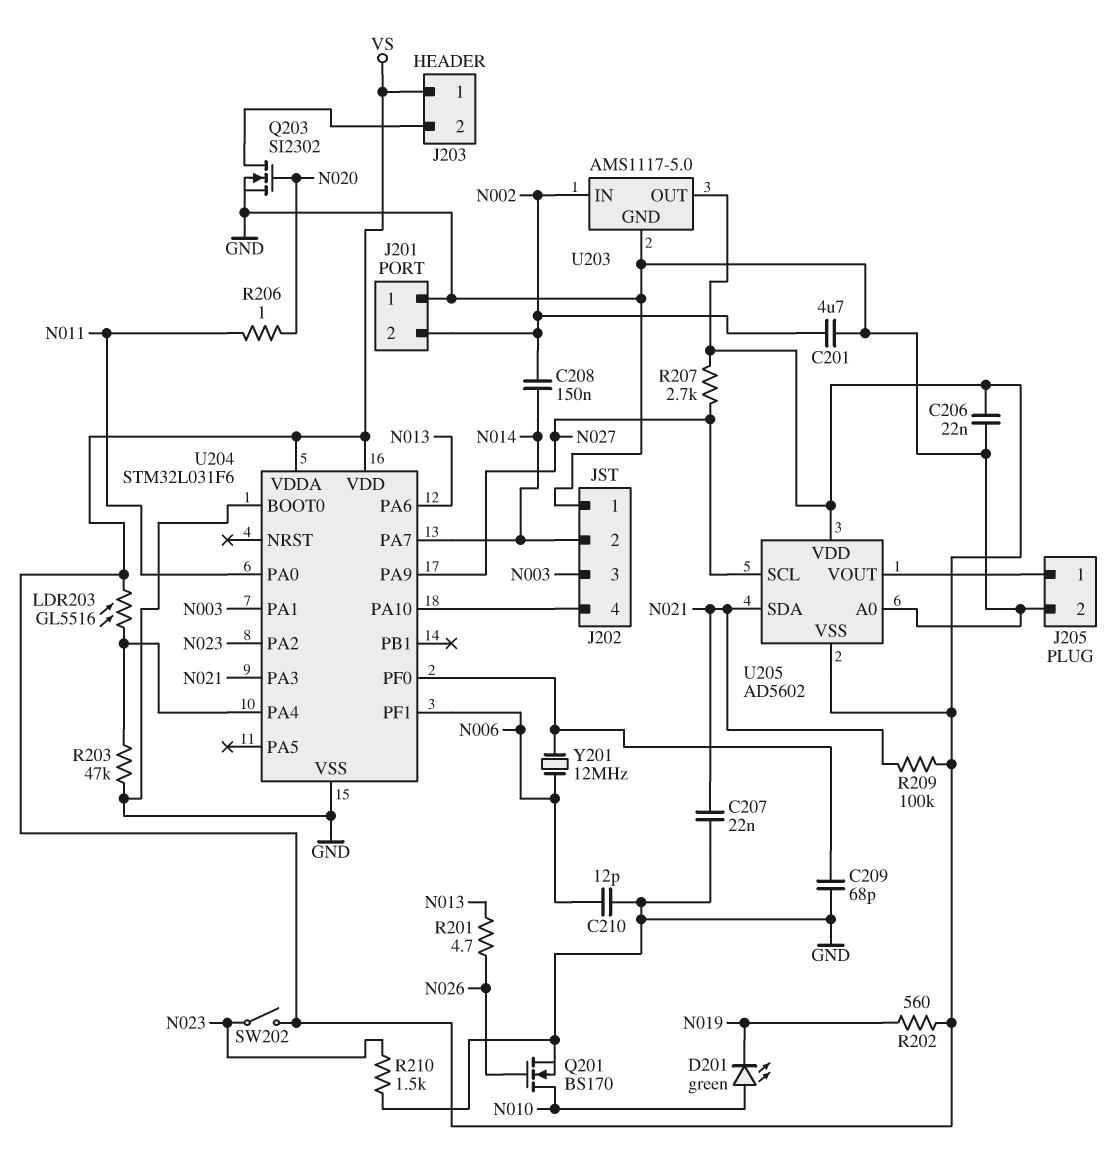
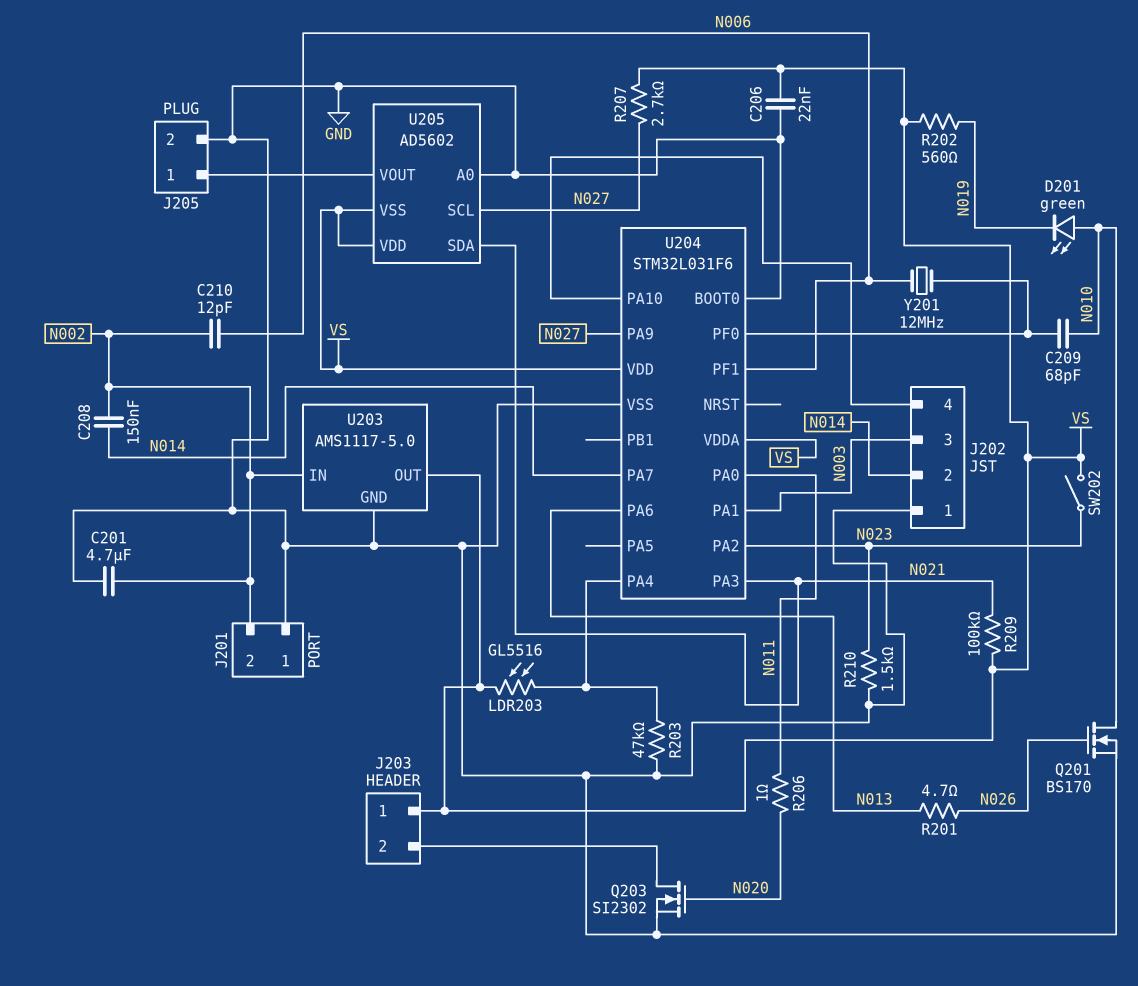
C207: 22nF (GND, N021) -> none
C209: 68pF (GND, U204/PF0) -> 68pF (N010, U204/PF0)
C210: 12pF (GND, N006) -> 12pF (N002, N006)

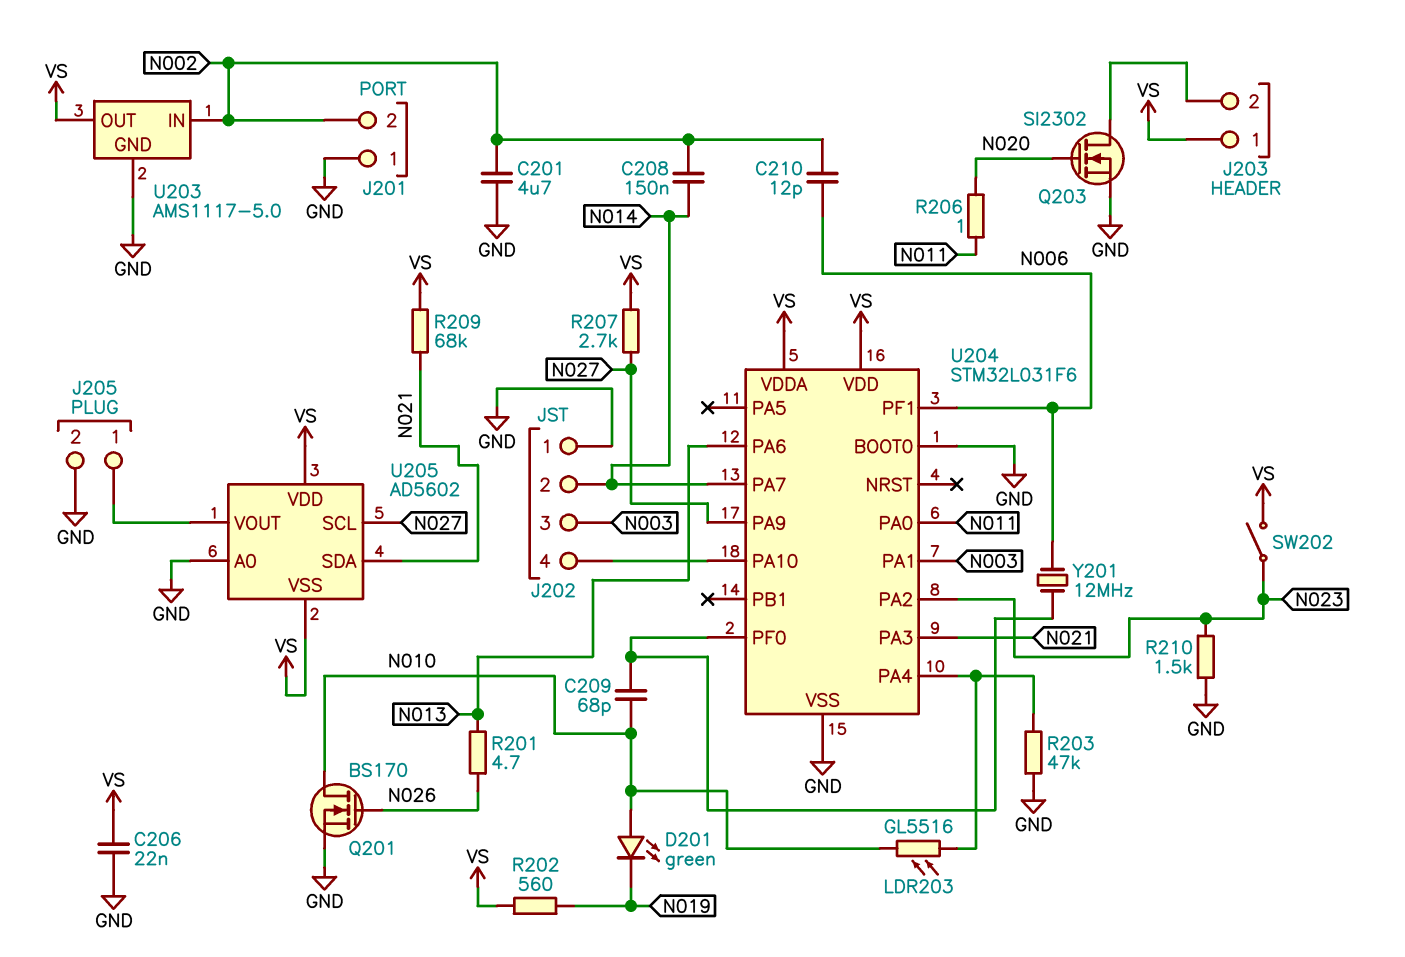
LDR203: GL5516 (U204/PA4, VS) -> GL5516 (N010, U204/PA4)
R209: 100k (N021, VS) -> 68k (N021, VS)

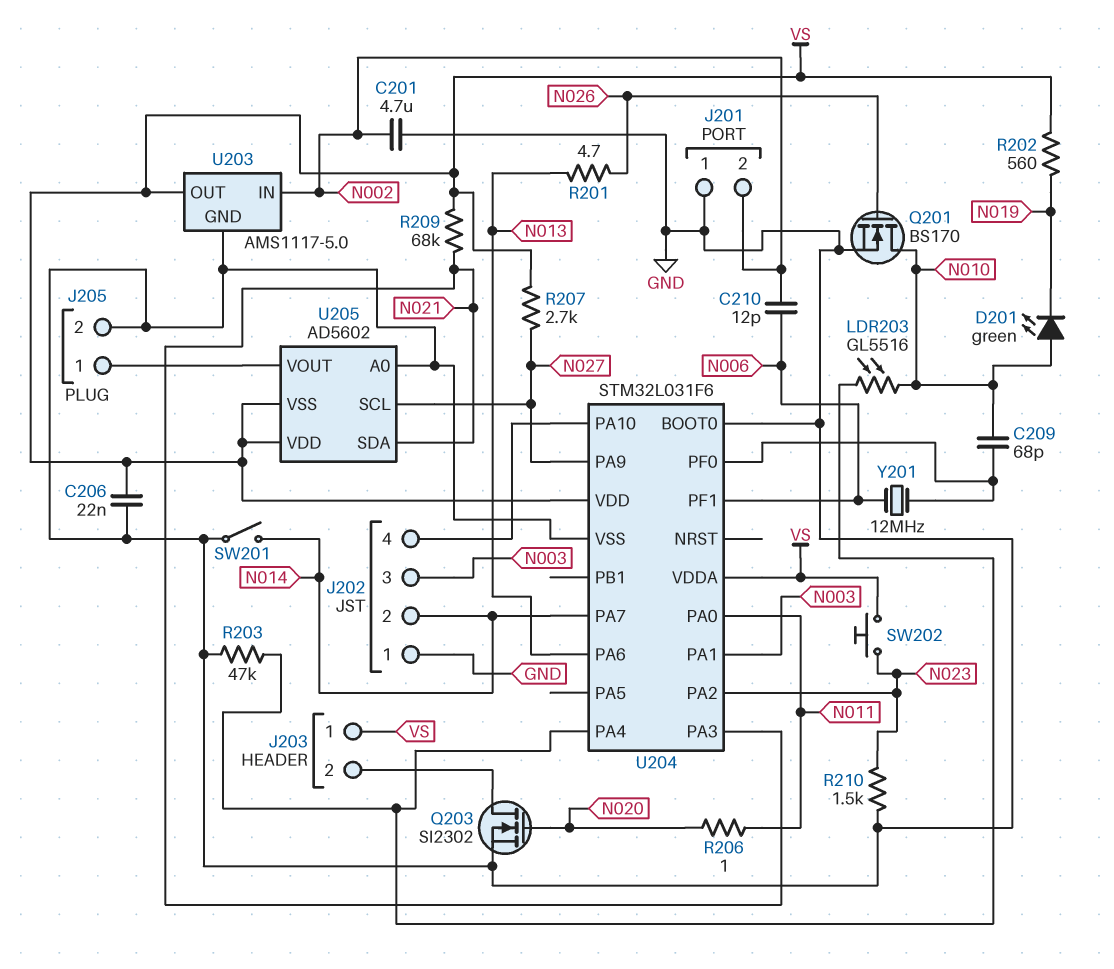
C208: 150nF (N002, N014) -> none
SW201: none -> switch (GND, N014)
SW202: switch (N023, VS) -> button (N023, VS)

